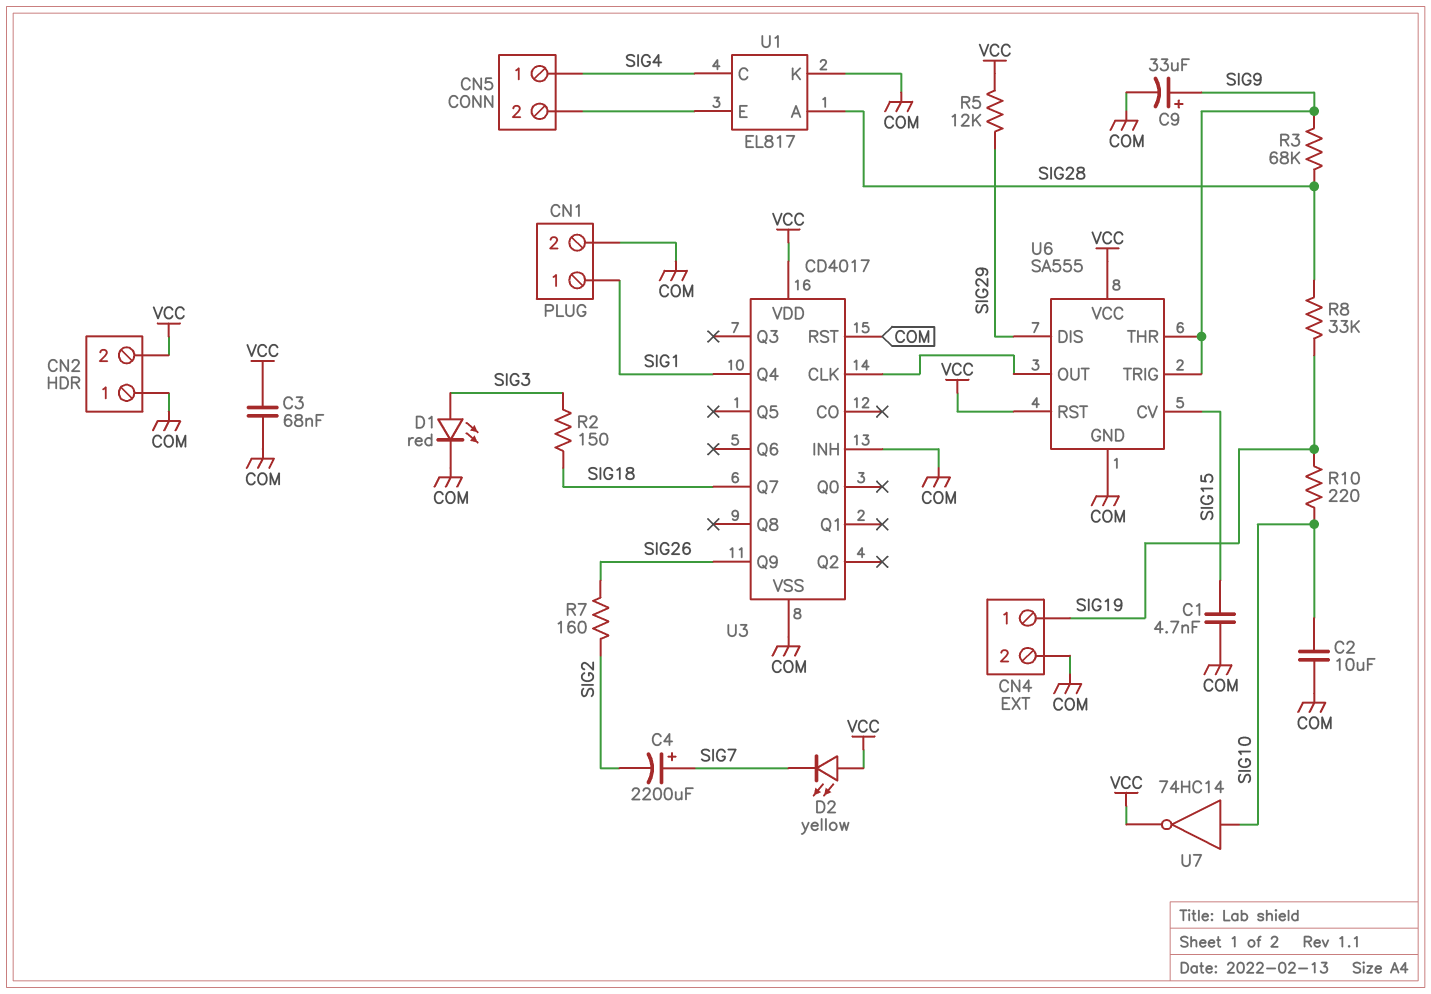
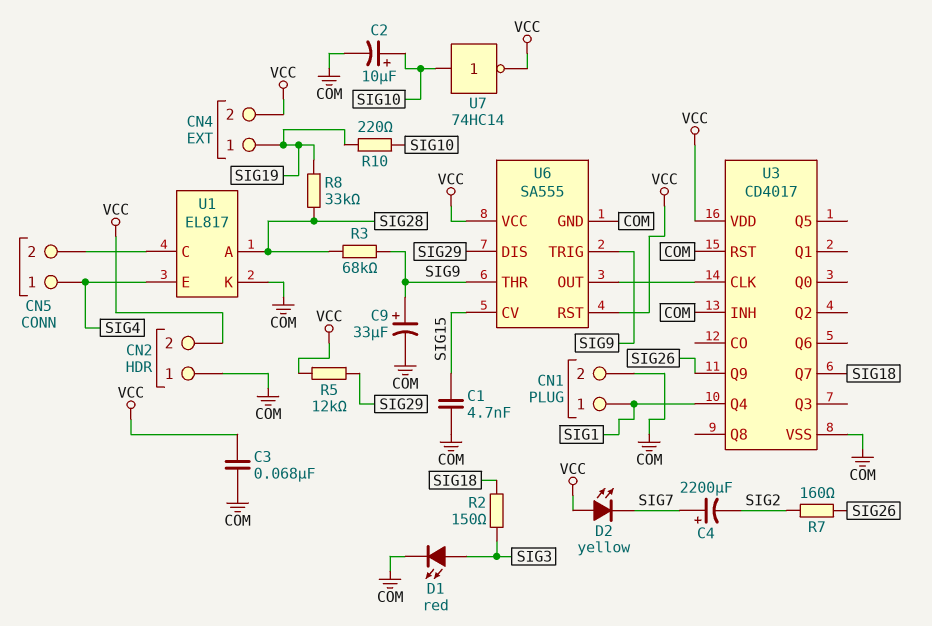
C2: 10uF (COM, SIG10) -> 10uF (plus SIG10, minus COM)
CN4 pin 2: COM -> VCC
U1 pin C: SIG4 -> CN5/2
U1 pin E: CN5/2 -> SIG4

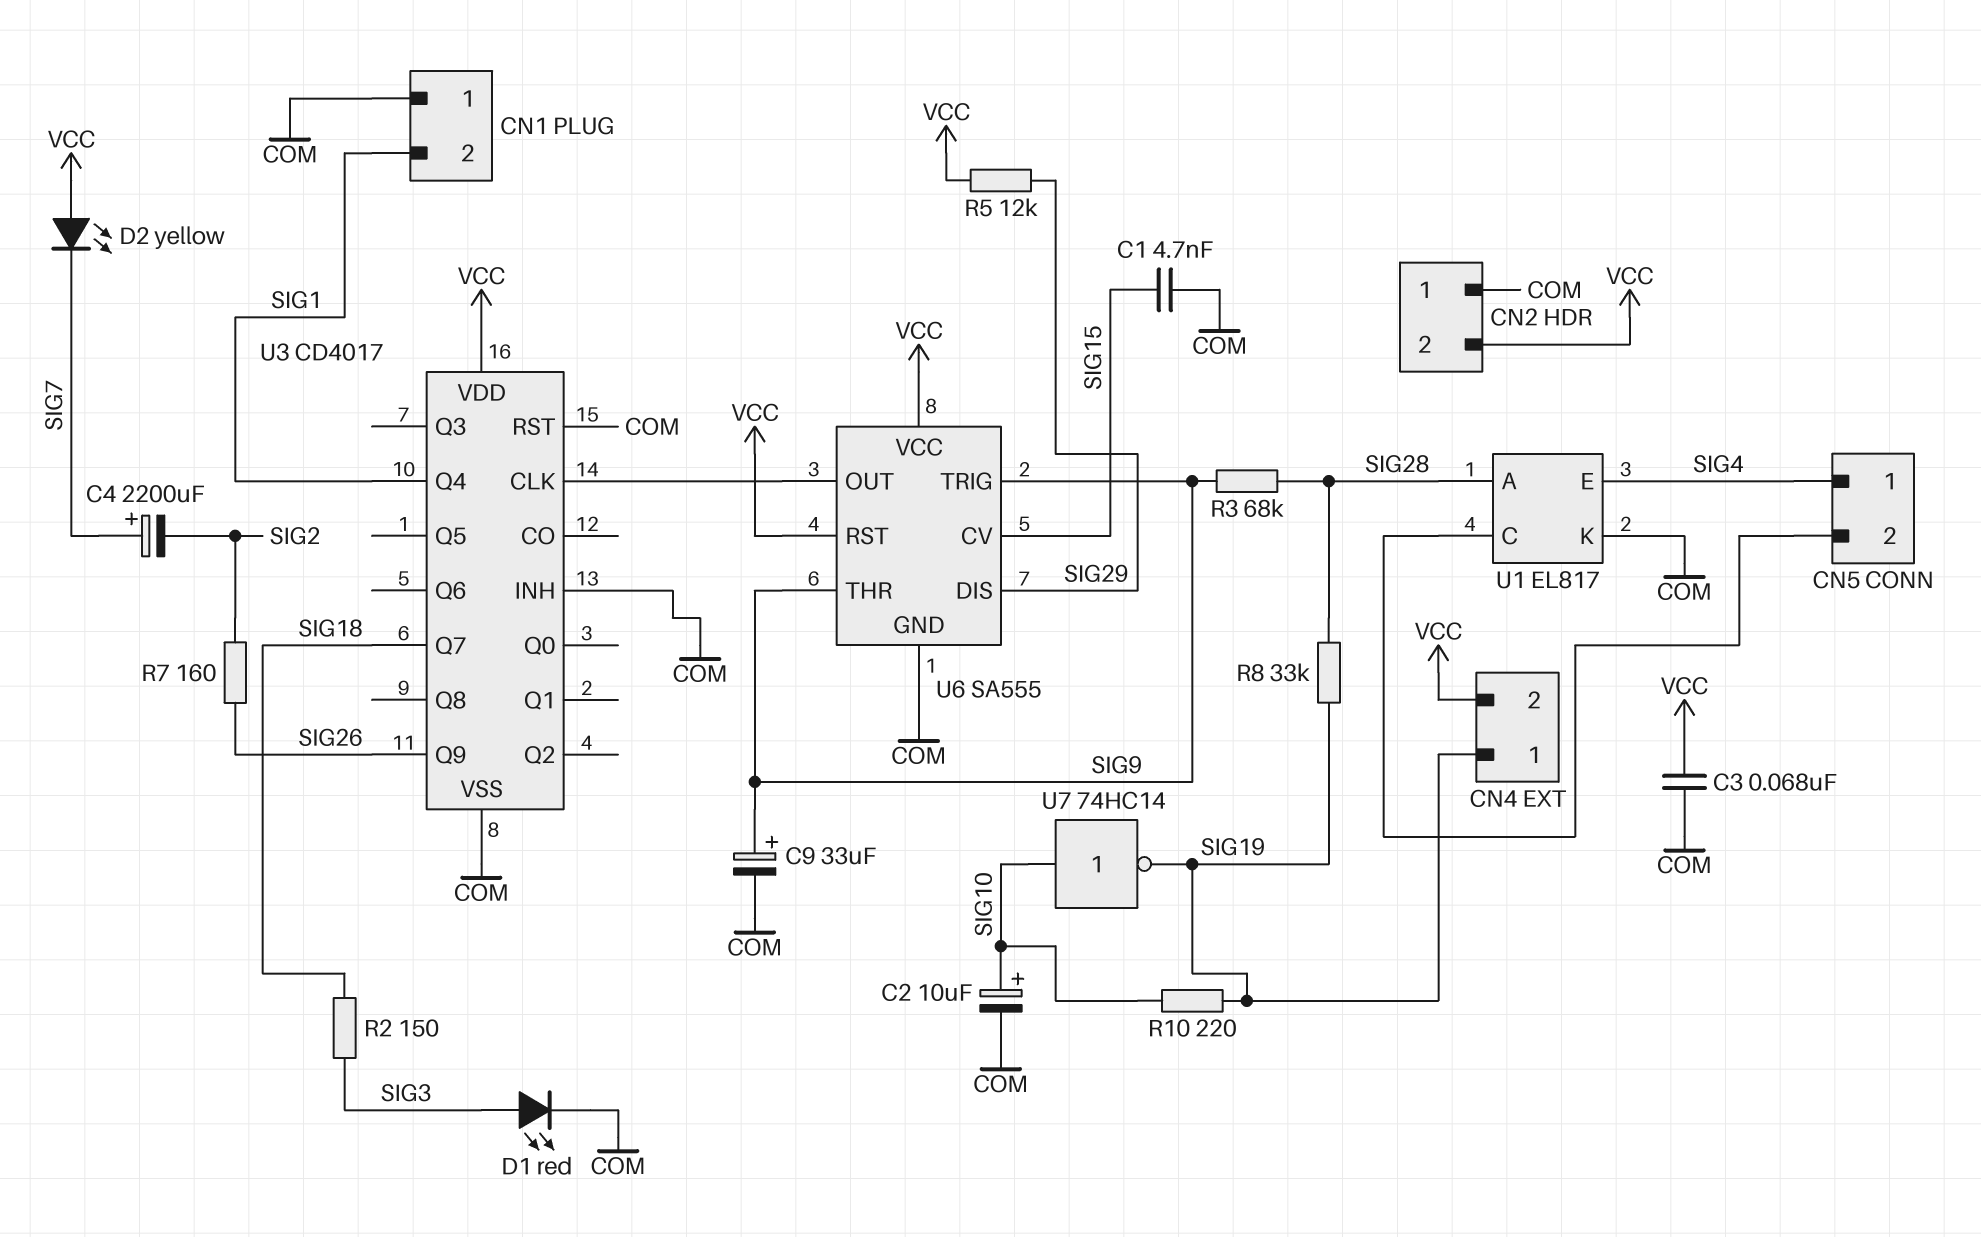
CN1 pin 1: SIG1 -> COM
CN1 pin 2: COM -> SIG1
U7: NOT 74HC14 (in SIG10, out VCC) -> NOT 74HC14 (in SIG10, out SIG19)

